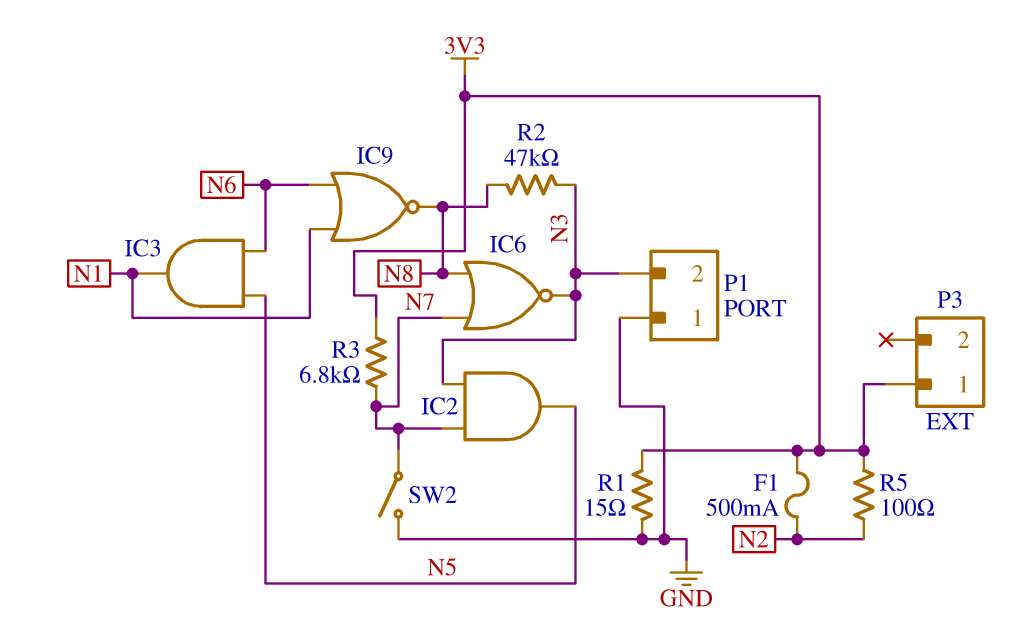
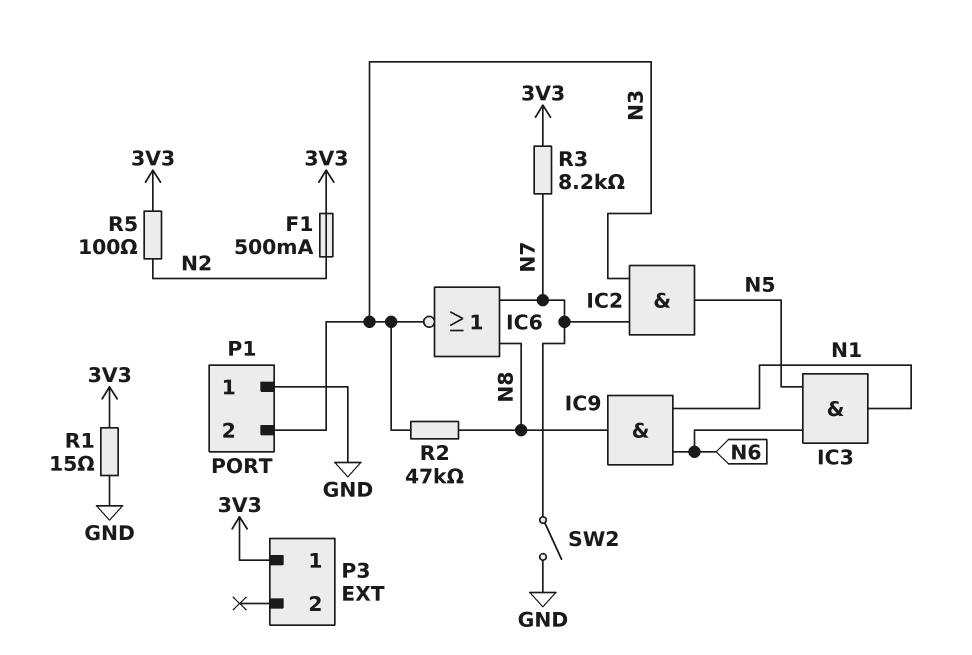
IC9: NOR (in N1, in N6, out N8) -> AND (in N1, in N6, out N8)
R3: 6.8k (3V3, N7) -> 8.2k (3V3, N7)

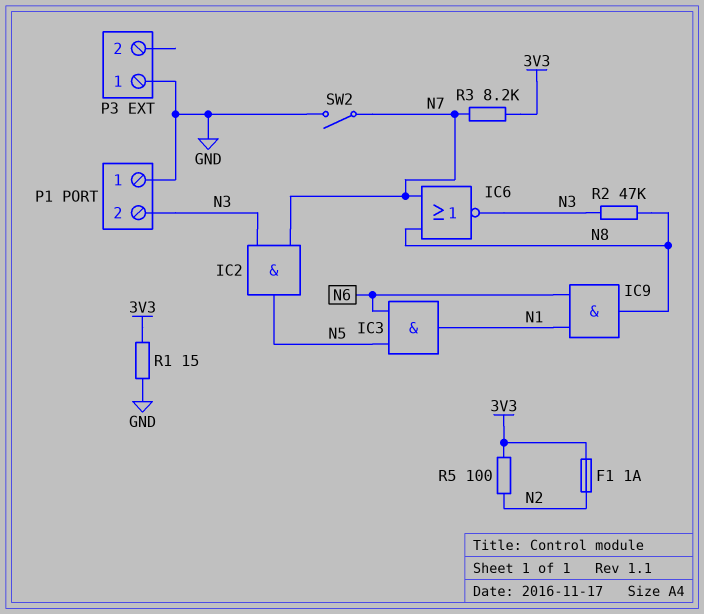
F1: 500mA (3V3, N2) -> 1A (3V3, N2)
P3 pin 1: 3V3 -> GND

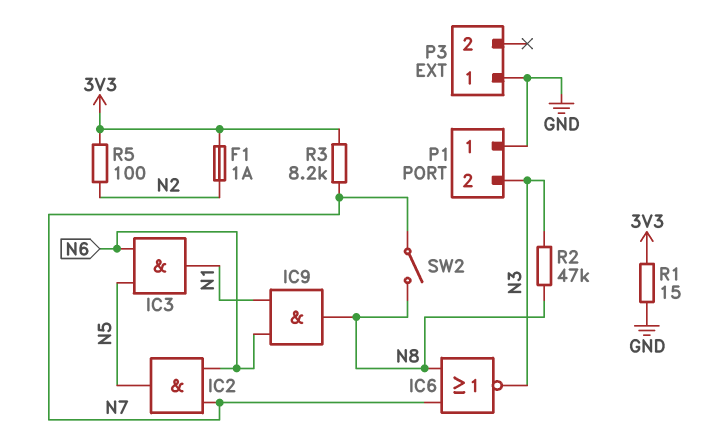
IC2: AND (in N3, in N7, out N5) -> AND (in N6, in N7, out N5)
SW2: switch (GND, N7) -> switch (N7, N8)

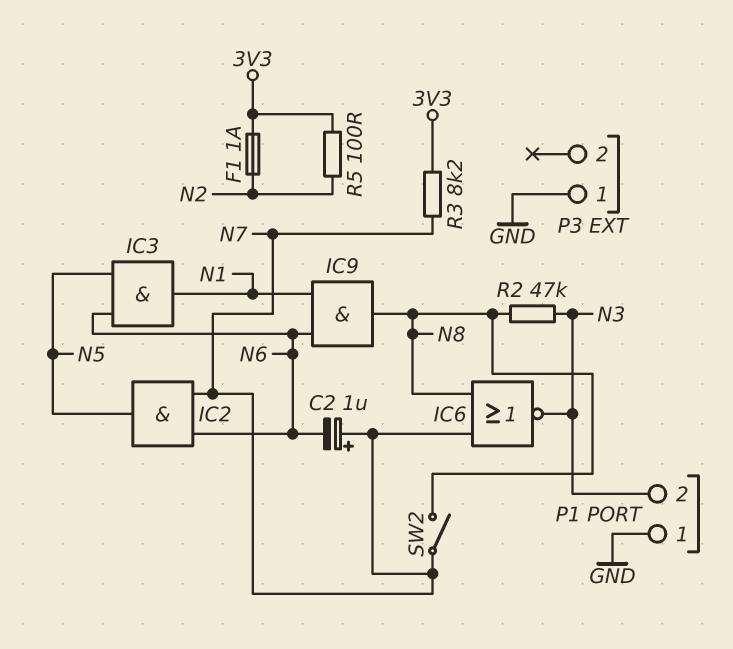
C2: none -> 1uF (plus N7, minus N6)
R1: 15 (3V3, GND) -> none

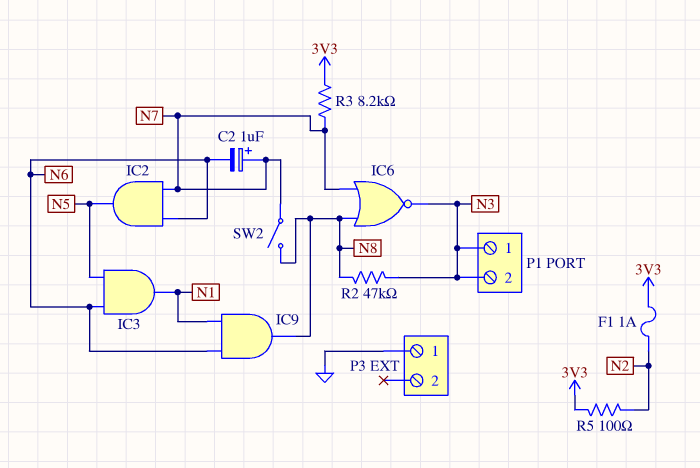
P1 pin 1: GND -> N3

